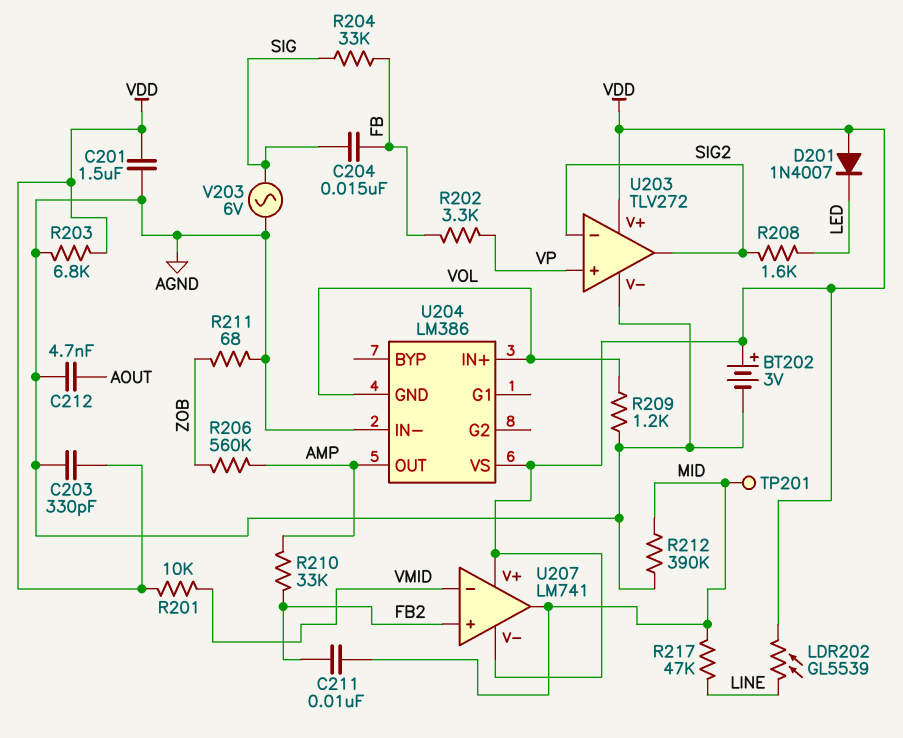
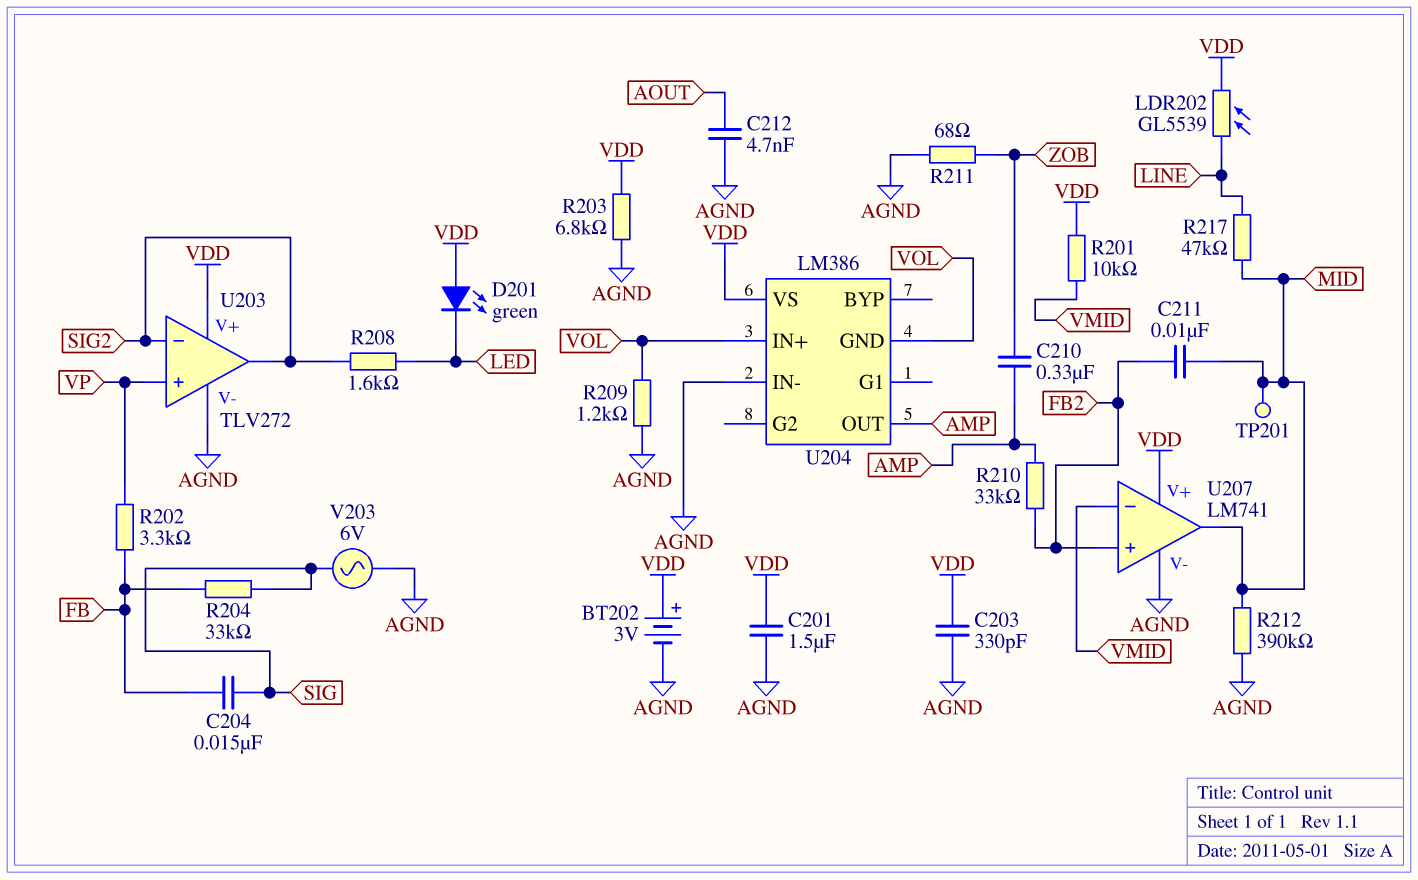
C210: none -> 330nF (AMP, ZOB)
D201: diode 1N4007 (A VDD, K LED) -> LED green (A VDD, K LED)
R206: 560k (AMP, ZOB) -> none
U207 pin V-: VDD -> AGND

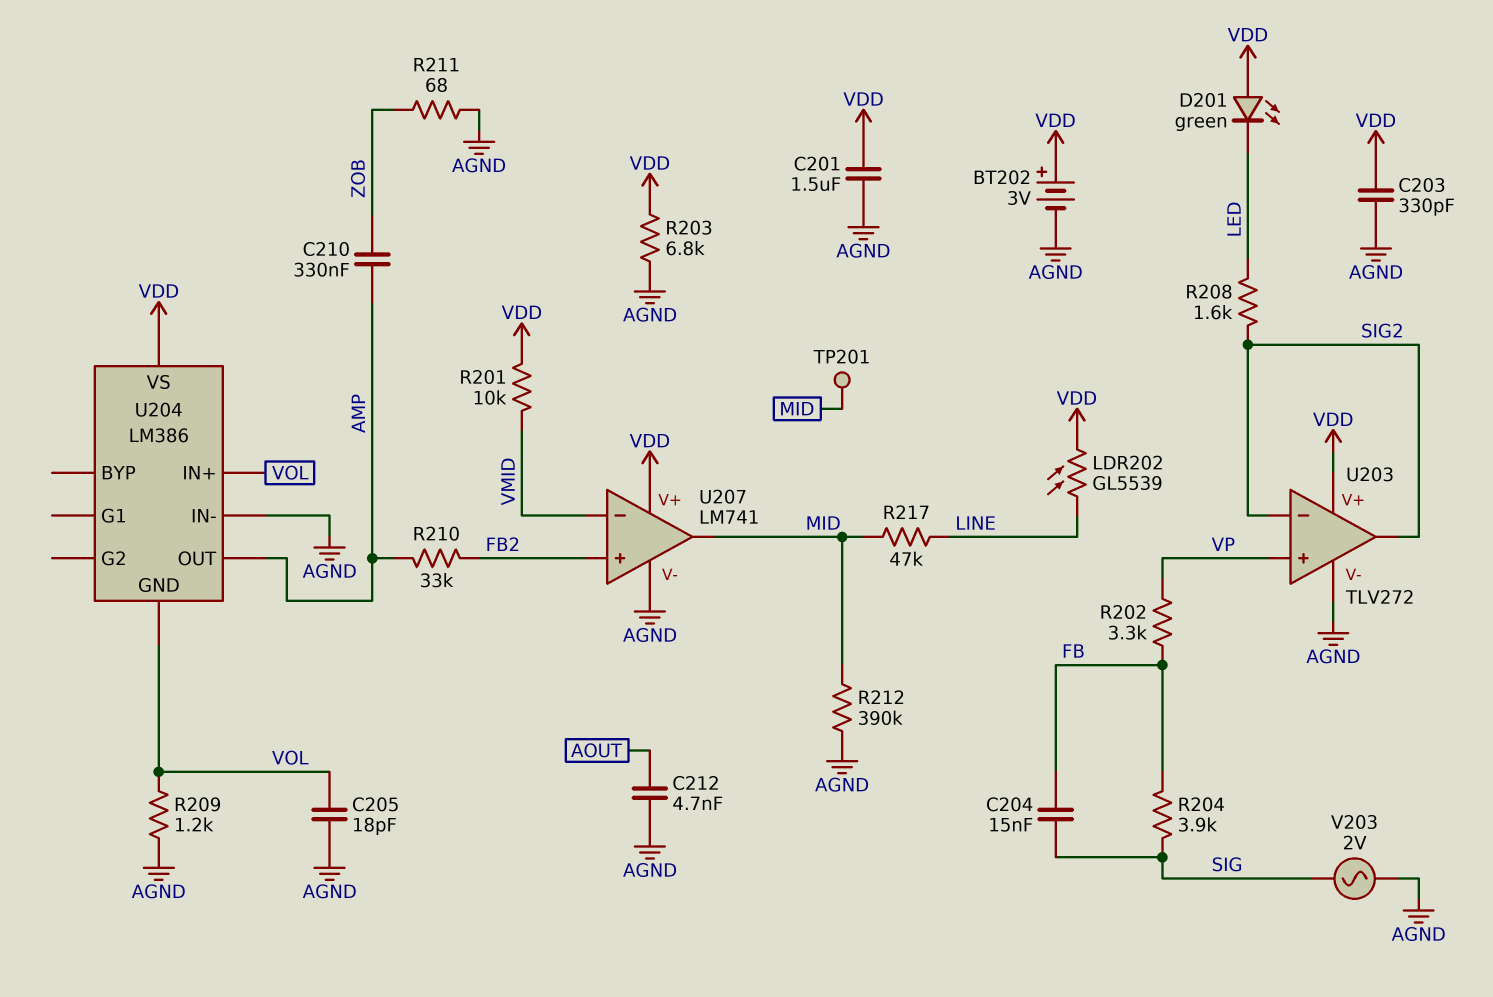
C205: none -> 18pF (AGND, VOL)
C211: 10nF (FB2, MID) -> none
R204: 33k (FB, SIG) -> 3.9k (FB, SIG)
V203: AC 6V (AGND, SIG) -> AC 2V (AGND, SIG)

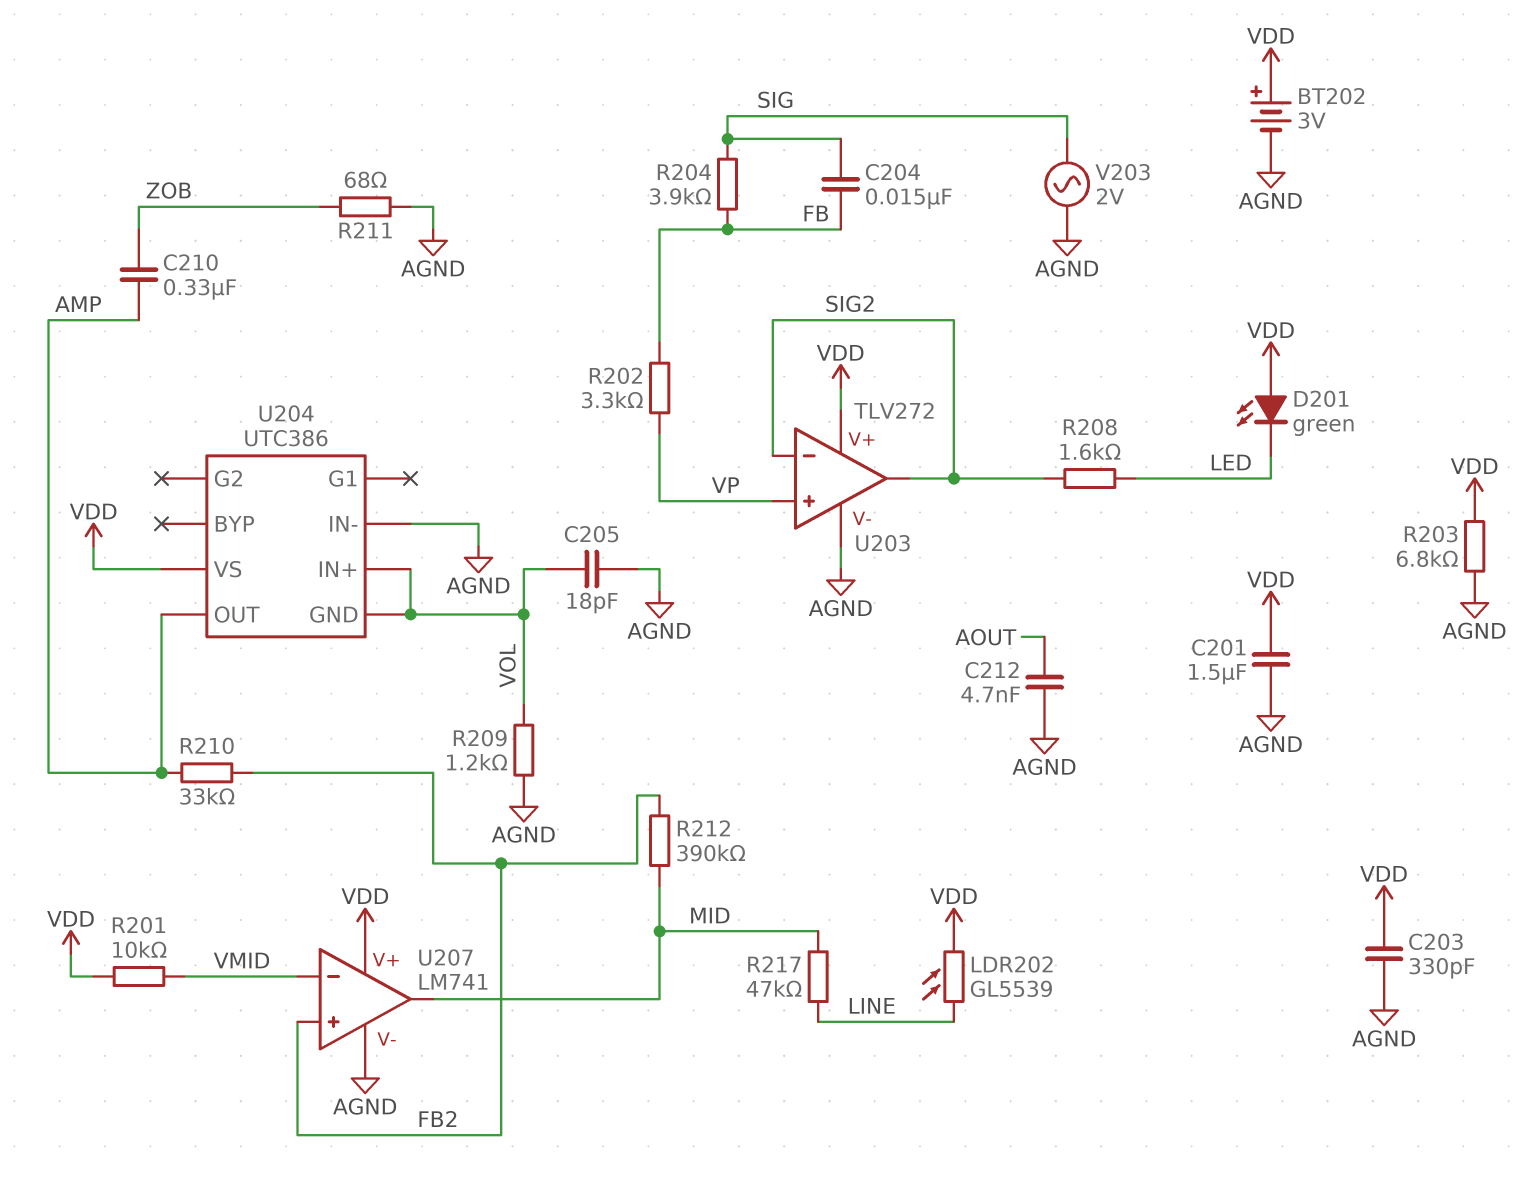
R212: 390k (AGND, MID) -> 390k (FB2, MID)
TP201: test point (MID) -> none
U204: LM386 -> UTC386

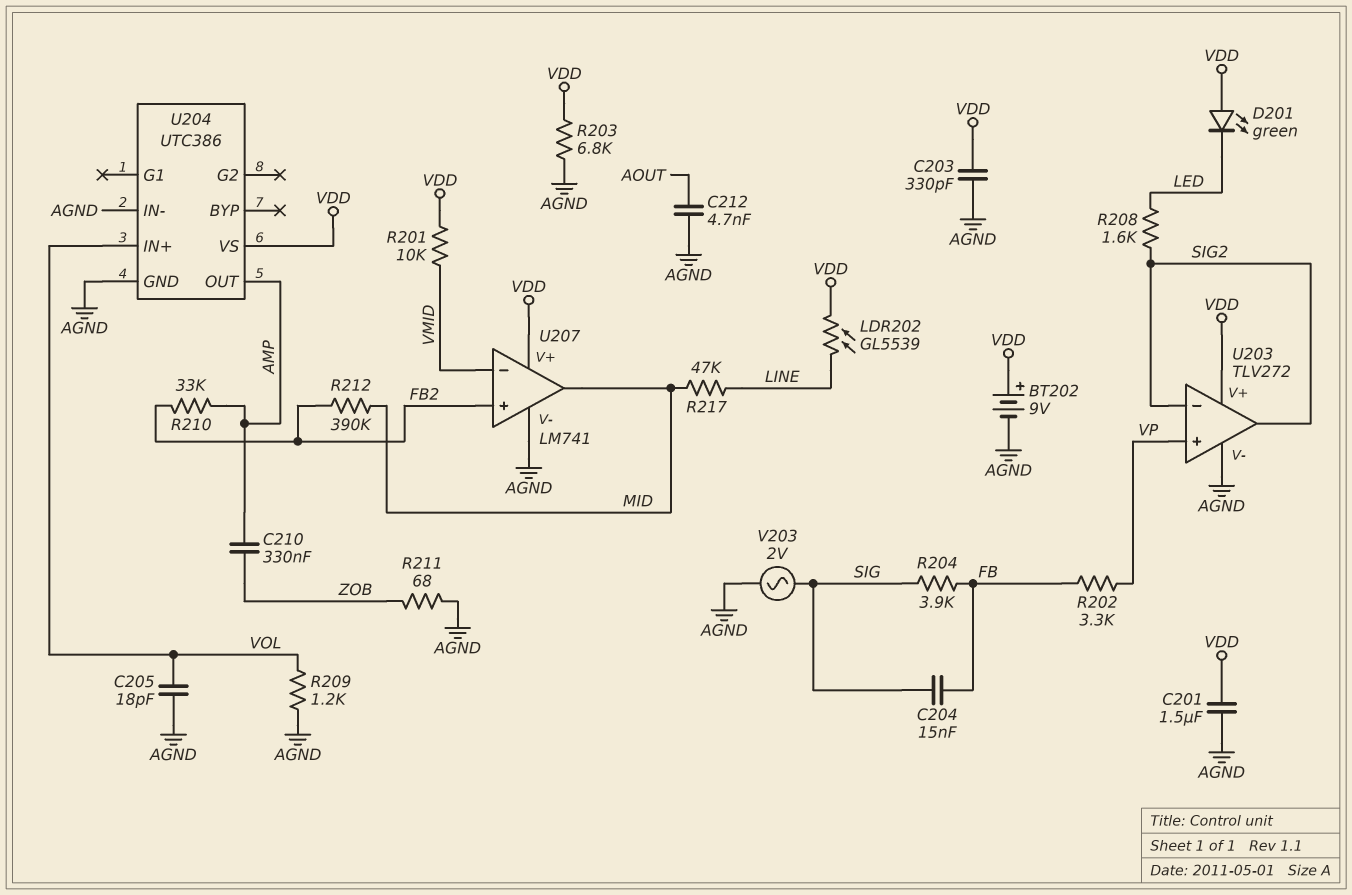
BT202: 3V (plus VDD, minus AGND) -> 9V (plus VDD, minus AGND)
U204 pin GND: VOL -> AGND

